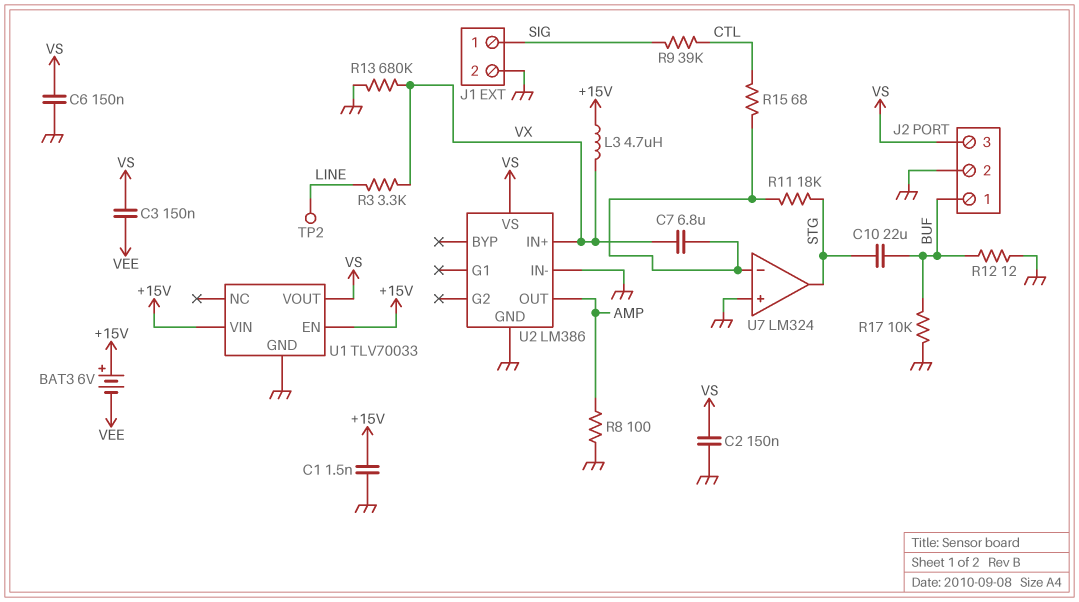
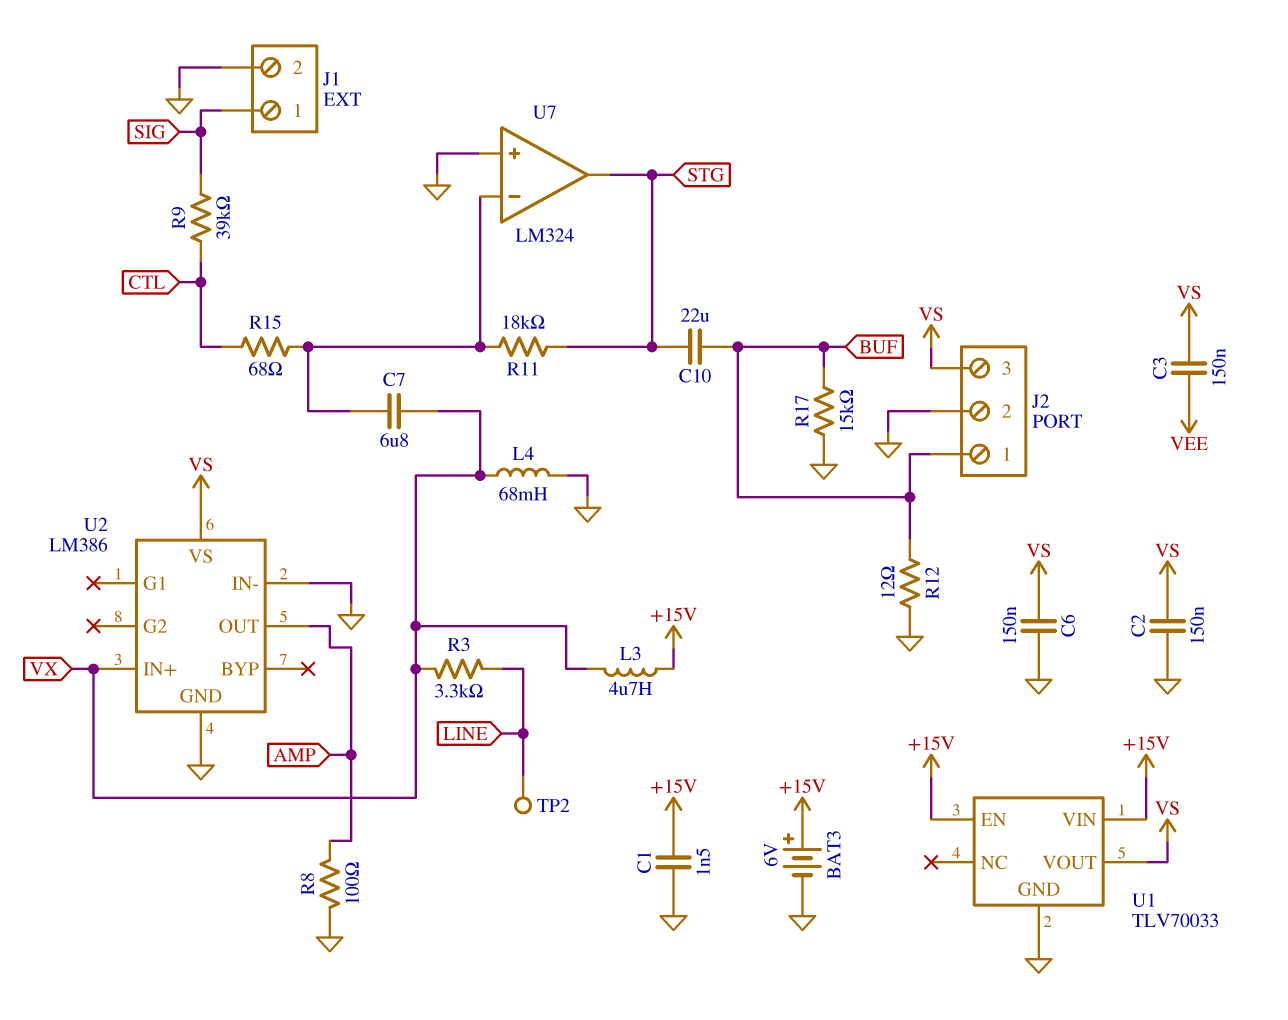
BAT3: 6V (plus +15V, minus VEE) -> 6V (plus +15V, minus GND)
L4: none -> 68mH (GND, VX)
R13: 680k (GND, VX) -> none
R17: 10k (BUF, GND) -> 15k (BUF, GND)

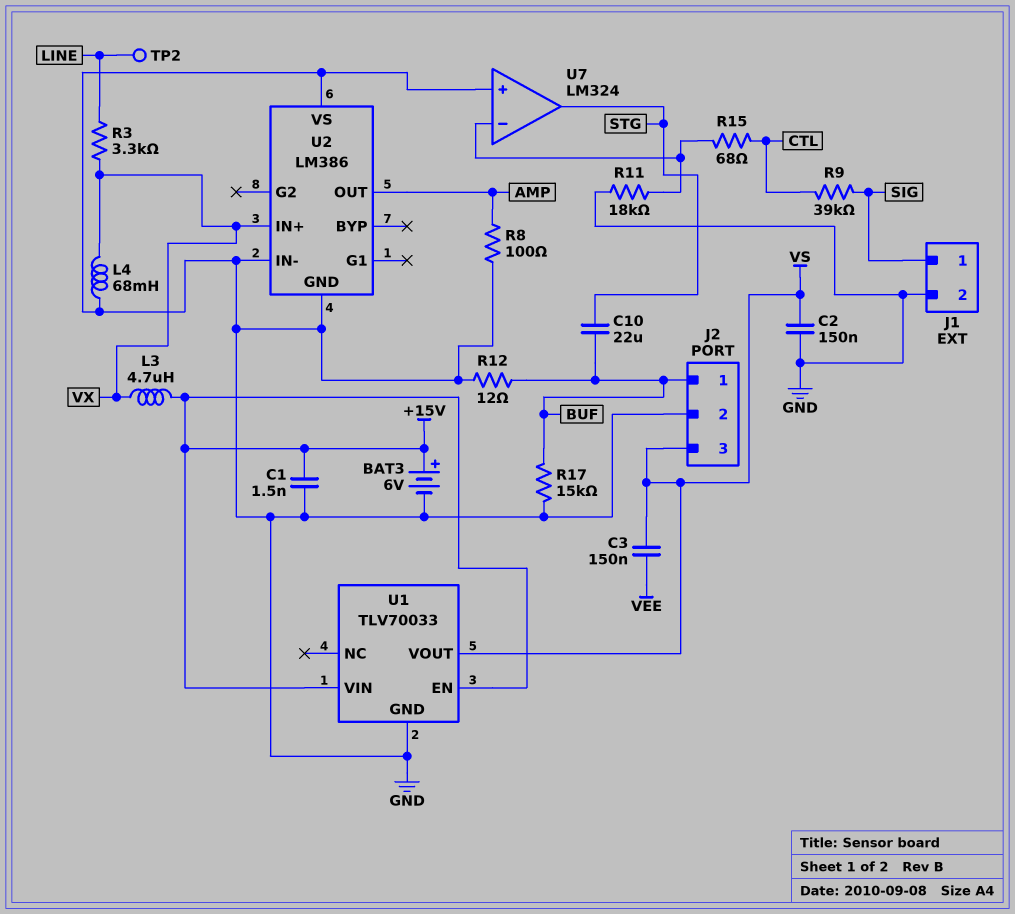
C6: 150nF (GND, VS) -> none
C7: 6.8uF (U7/in-, VX) -> none
R11: 18k (STG, U7/in-) -> 18k (GND, U7/in-)
U2 pin VS: VS -> GND

